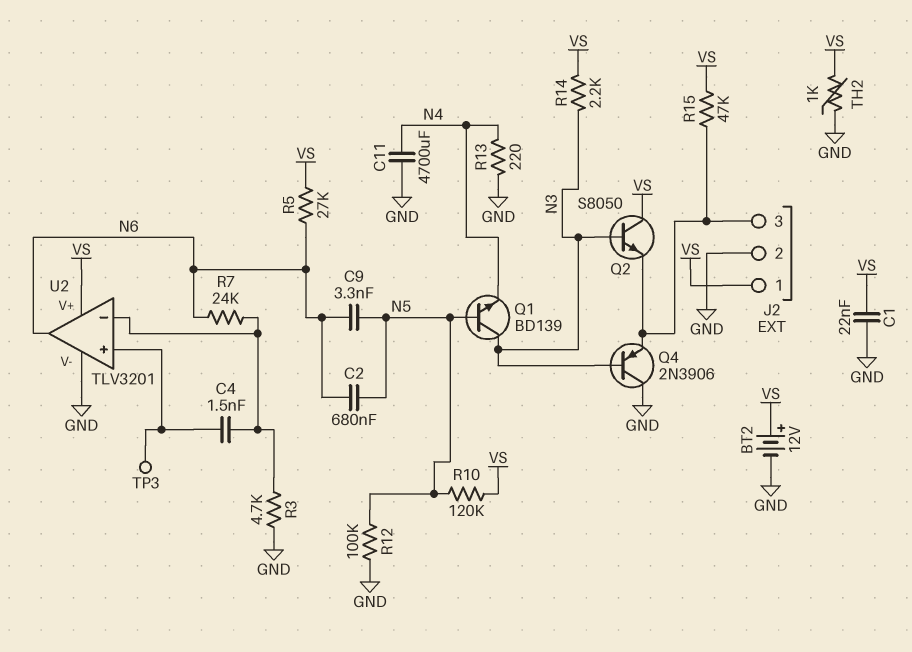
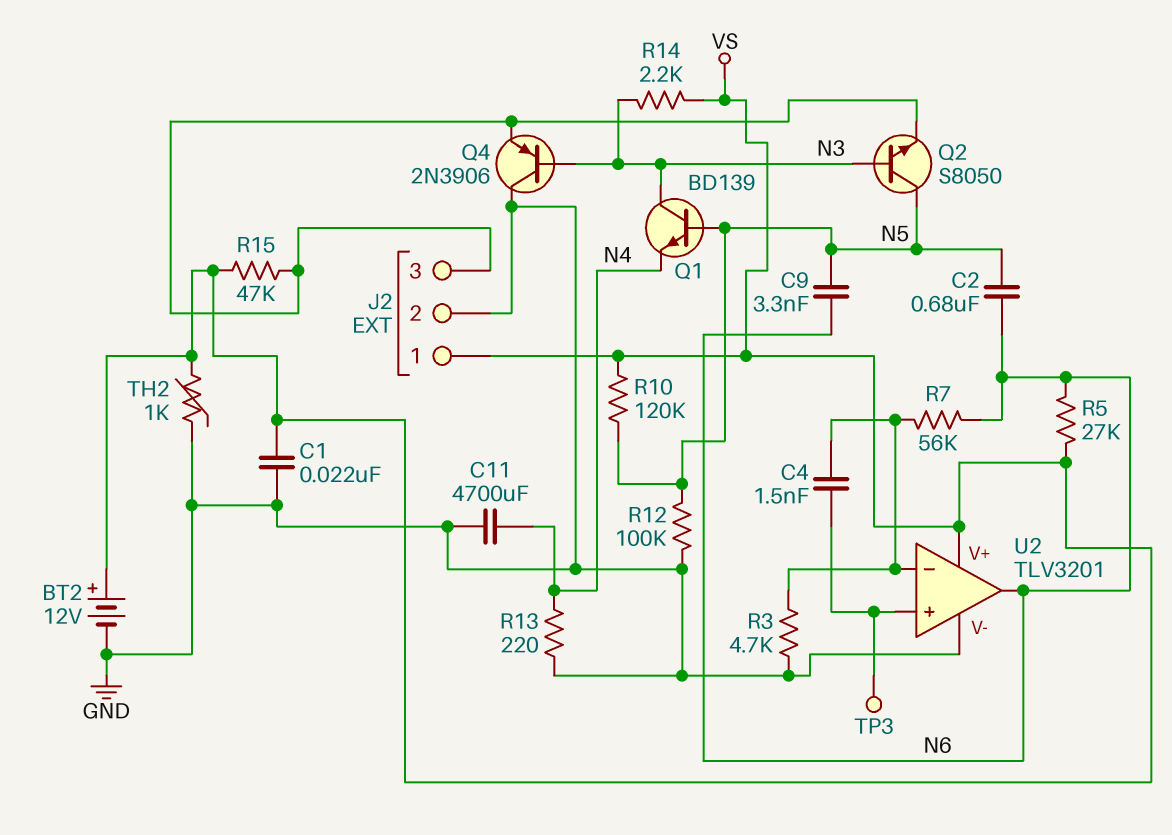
Q2: NPN S8050 (B N3, C VS, E J2/3) -> NPN S8050 (B N3, C N5, E J2/3)
R7: 24k (N6, U2/in-) -> 56k (N6, U2/in-)

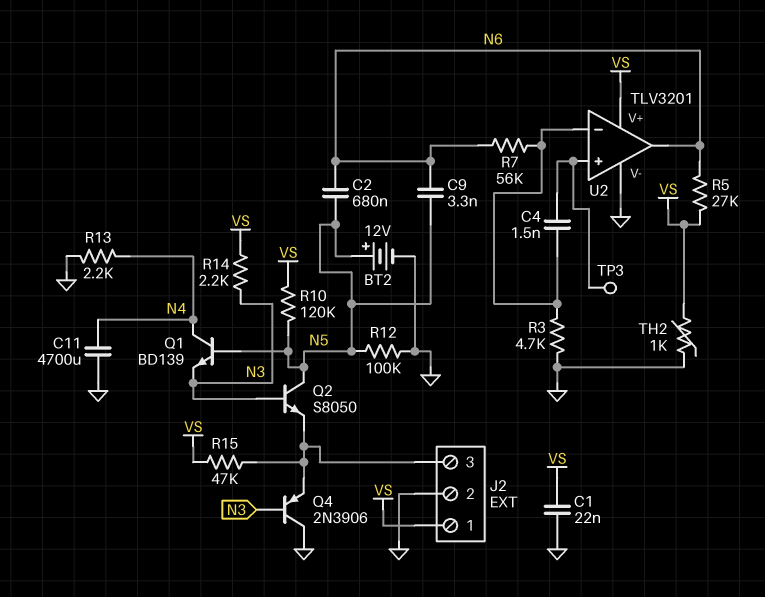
BT2: 12V (plus VS, minus GND) -> 12V (plus N5, minus GND)
Q1: NPN BD139 (B N5, C N3, E N4) -> NPN BD139 (B N5, C N4, E N3)
R13: 220 (GND, N4) -> 2.2k (GND, N4)

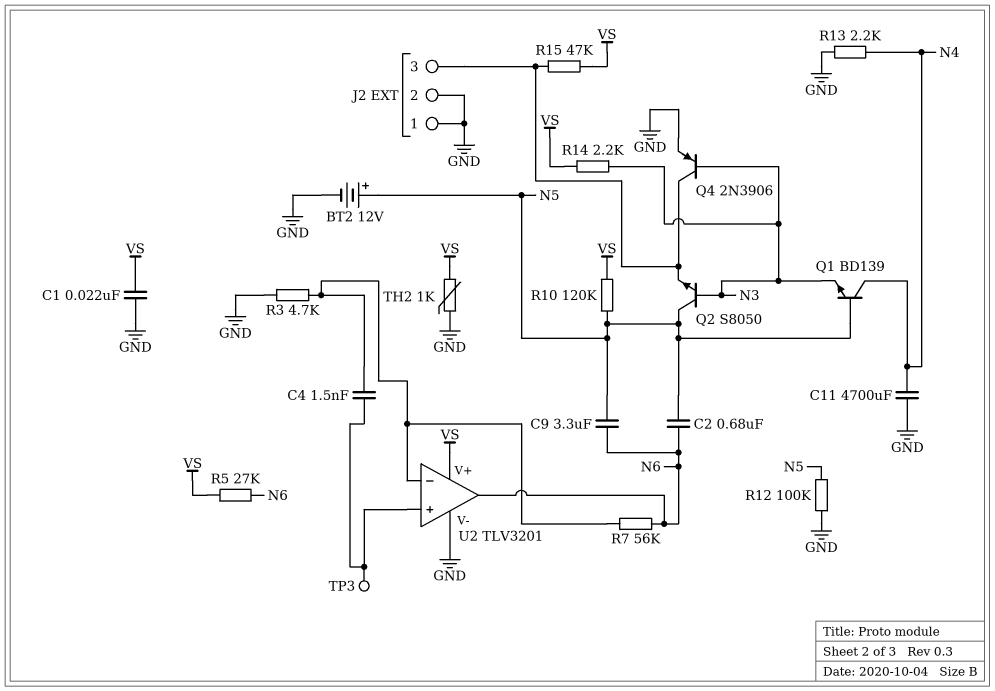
C9: 3.3nF (N5, N6) -> 3.3uF (N5, N6)
J2 pin 1: VS -> GND
Q4: PNP 2N3906 (B N3, C GND, E J2/3) -> PNP 2N3906 (B N3, C J2/3, E GND)

